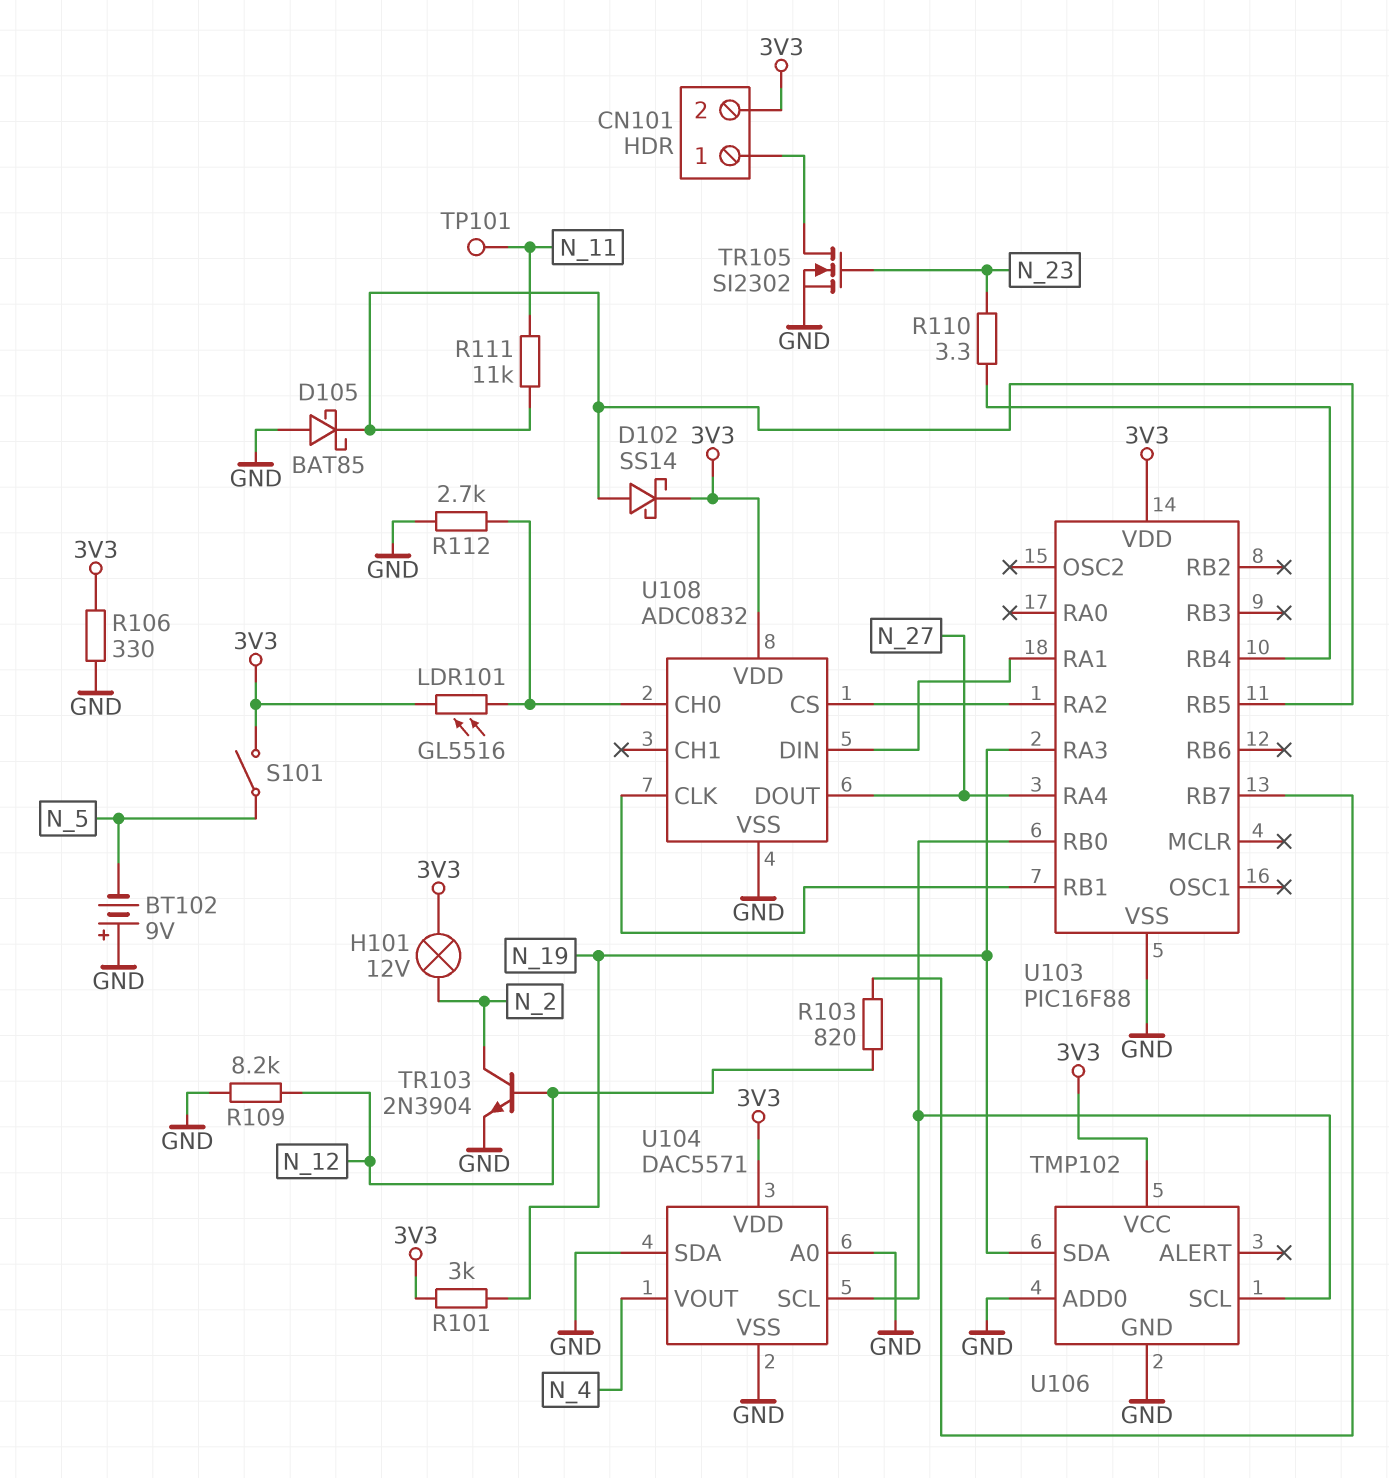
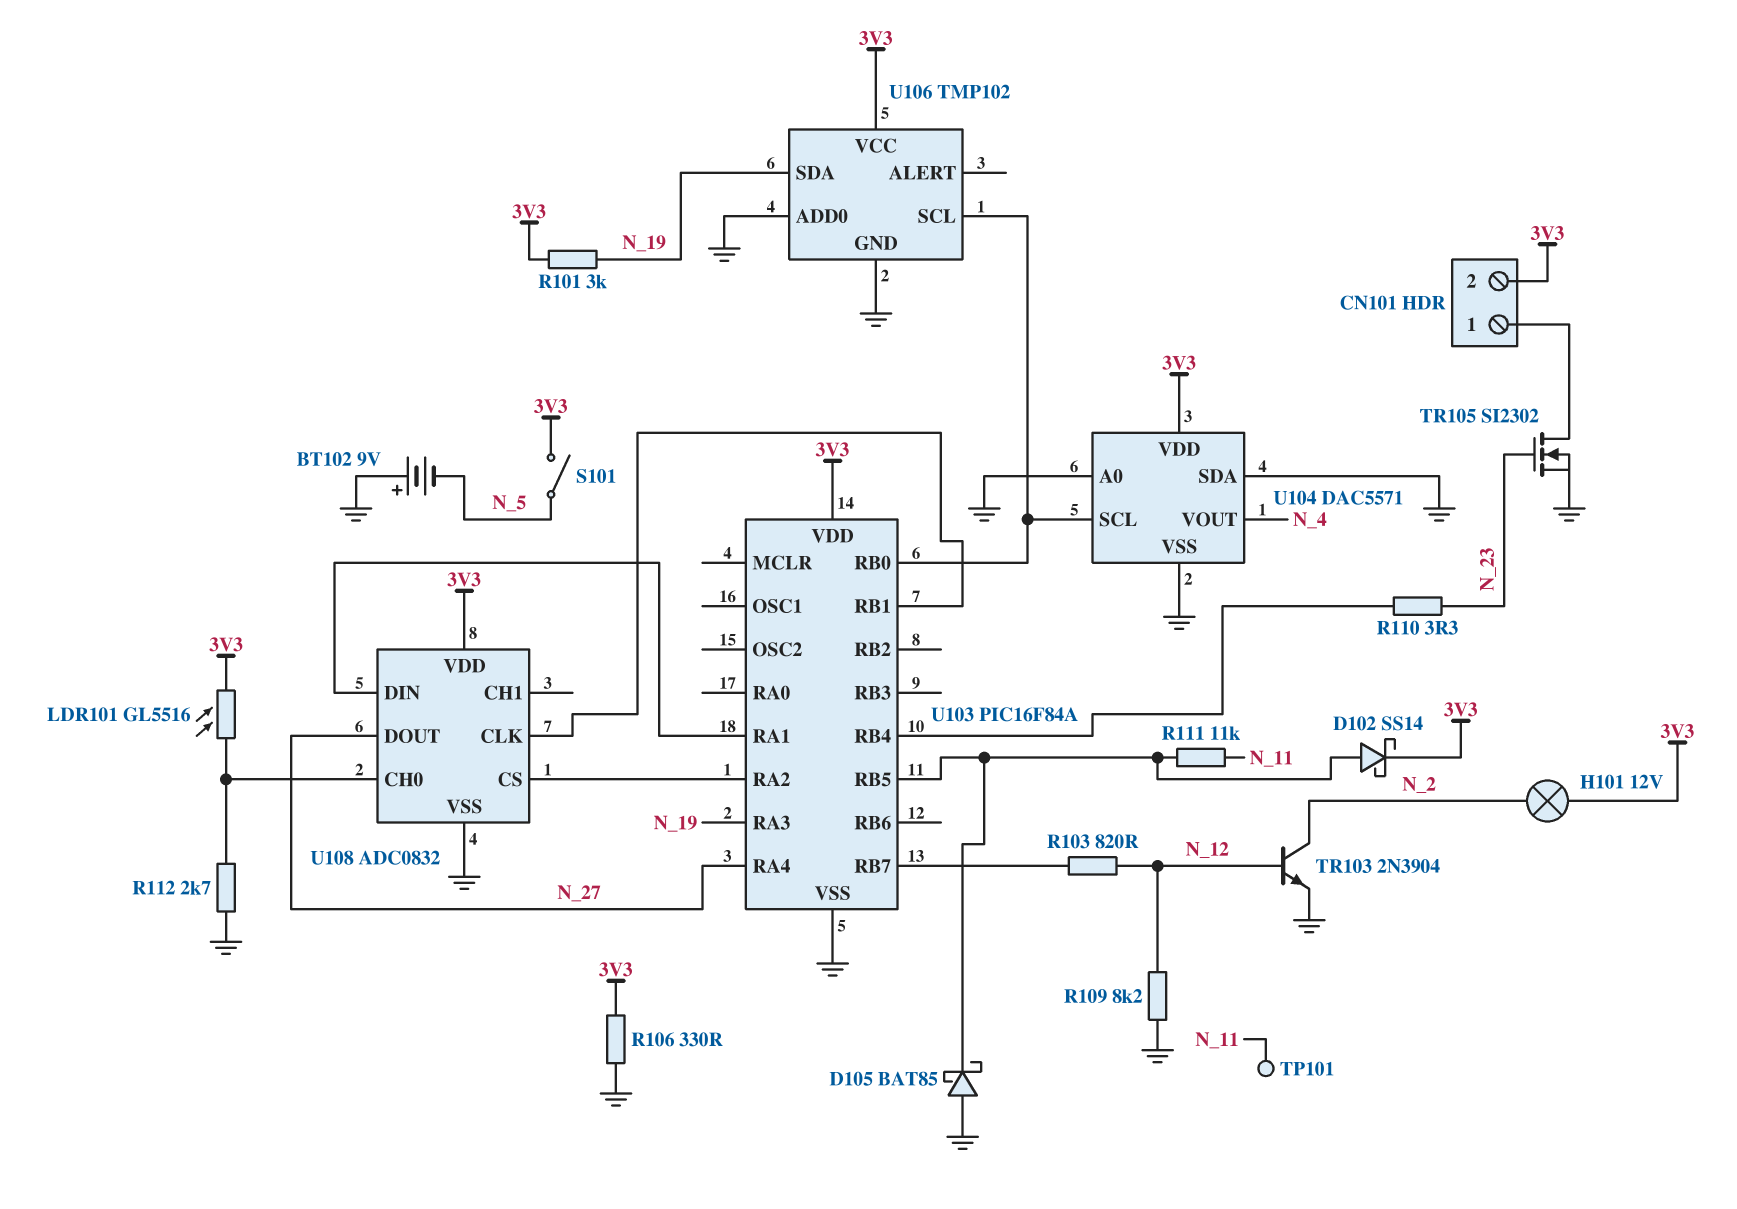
U103: PIC16F88 -> PIC16F84A

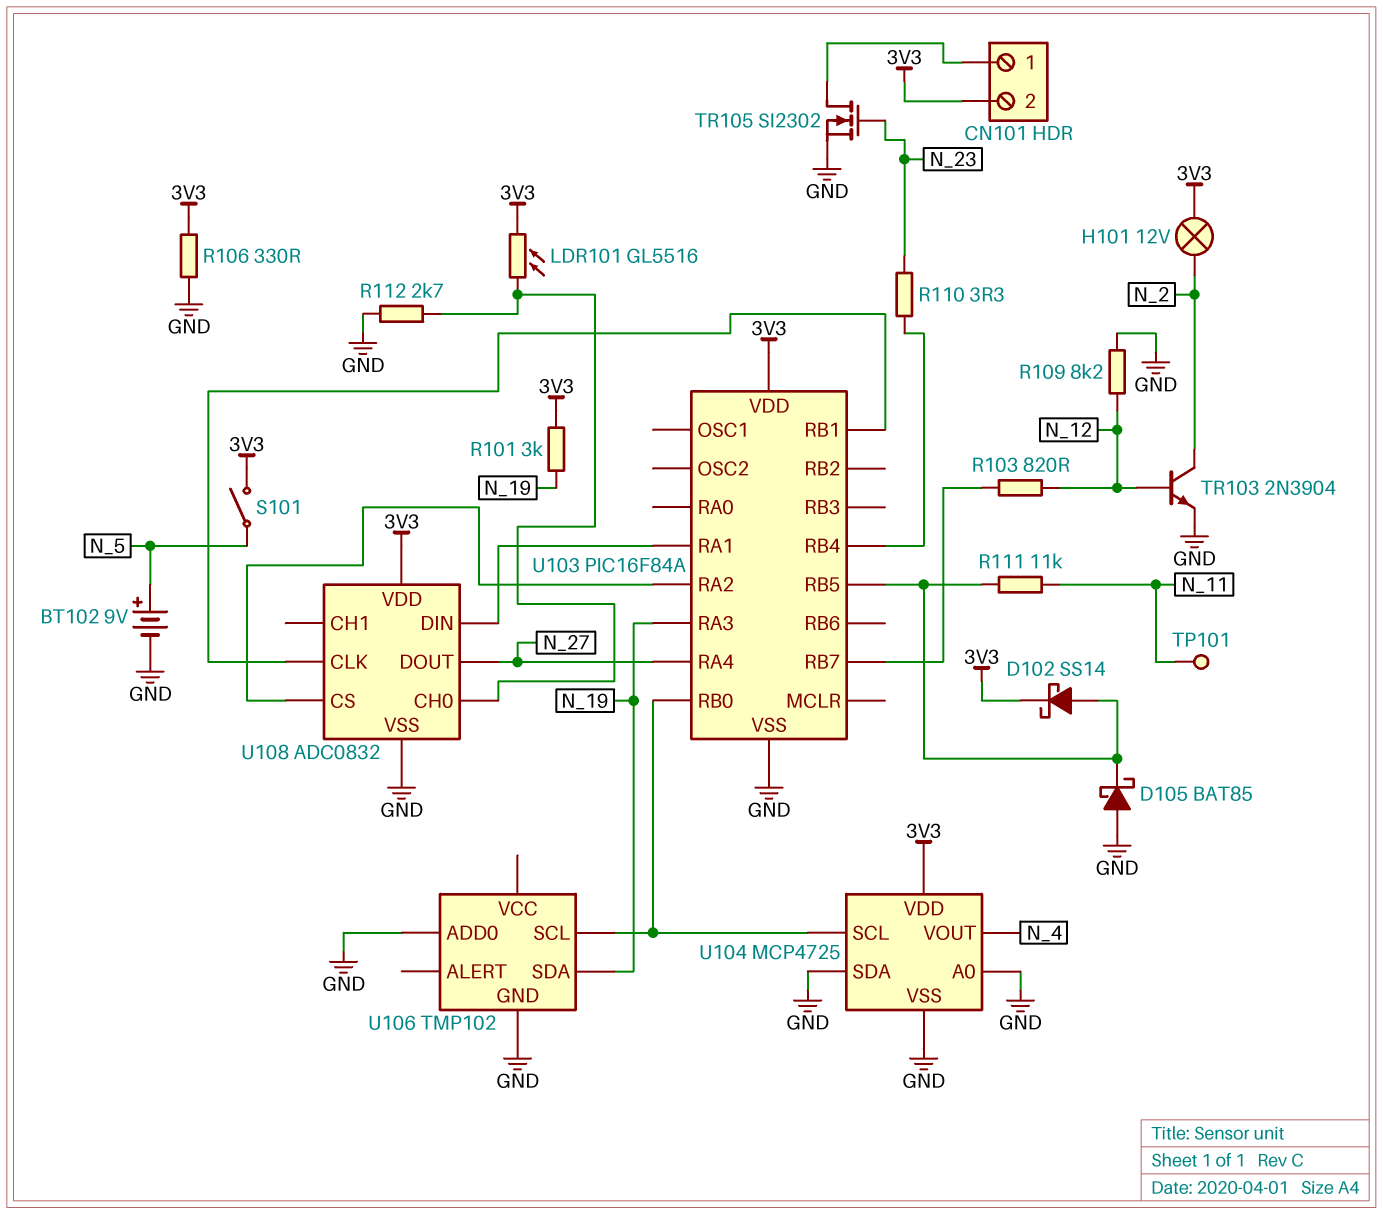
BT102: 9V (plus GND, minus N_5) -> 9V (plus N_5, minus GND)
U104: DAC5571 -> MCP4725
U106 pin VCC: 3V3 -> none

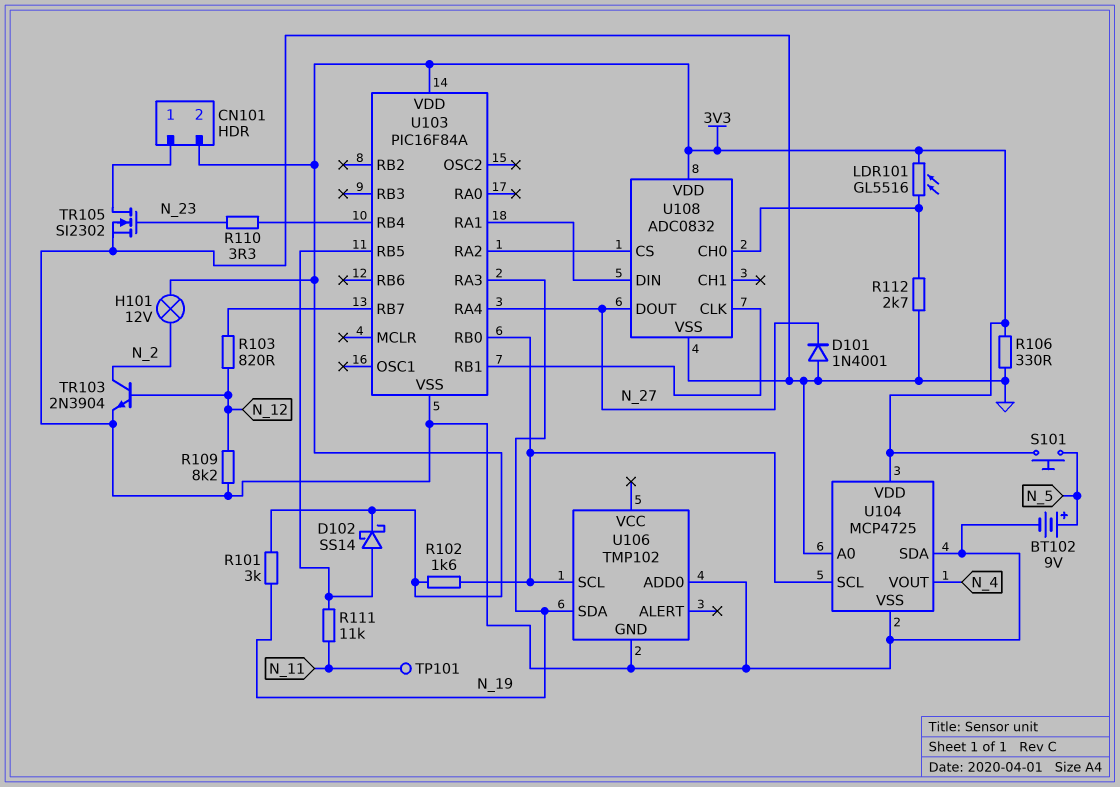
D101: none -> diode 1N4001 (A GND, K N_27)
D105: schottky BAT85 (A GND, K U103/RB5) -> none
R102: none -> 1.6k (3V3, U103/RB0)
S101: switch (3V3, N_5) -> button (3V3, N_5)

